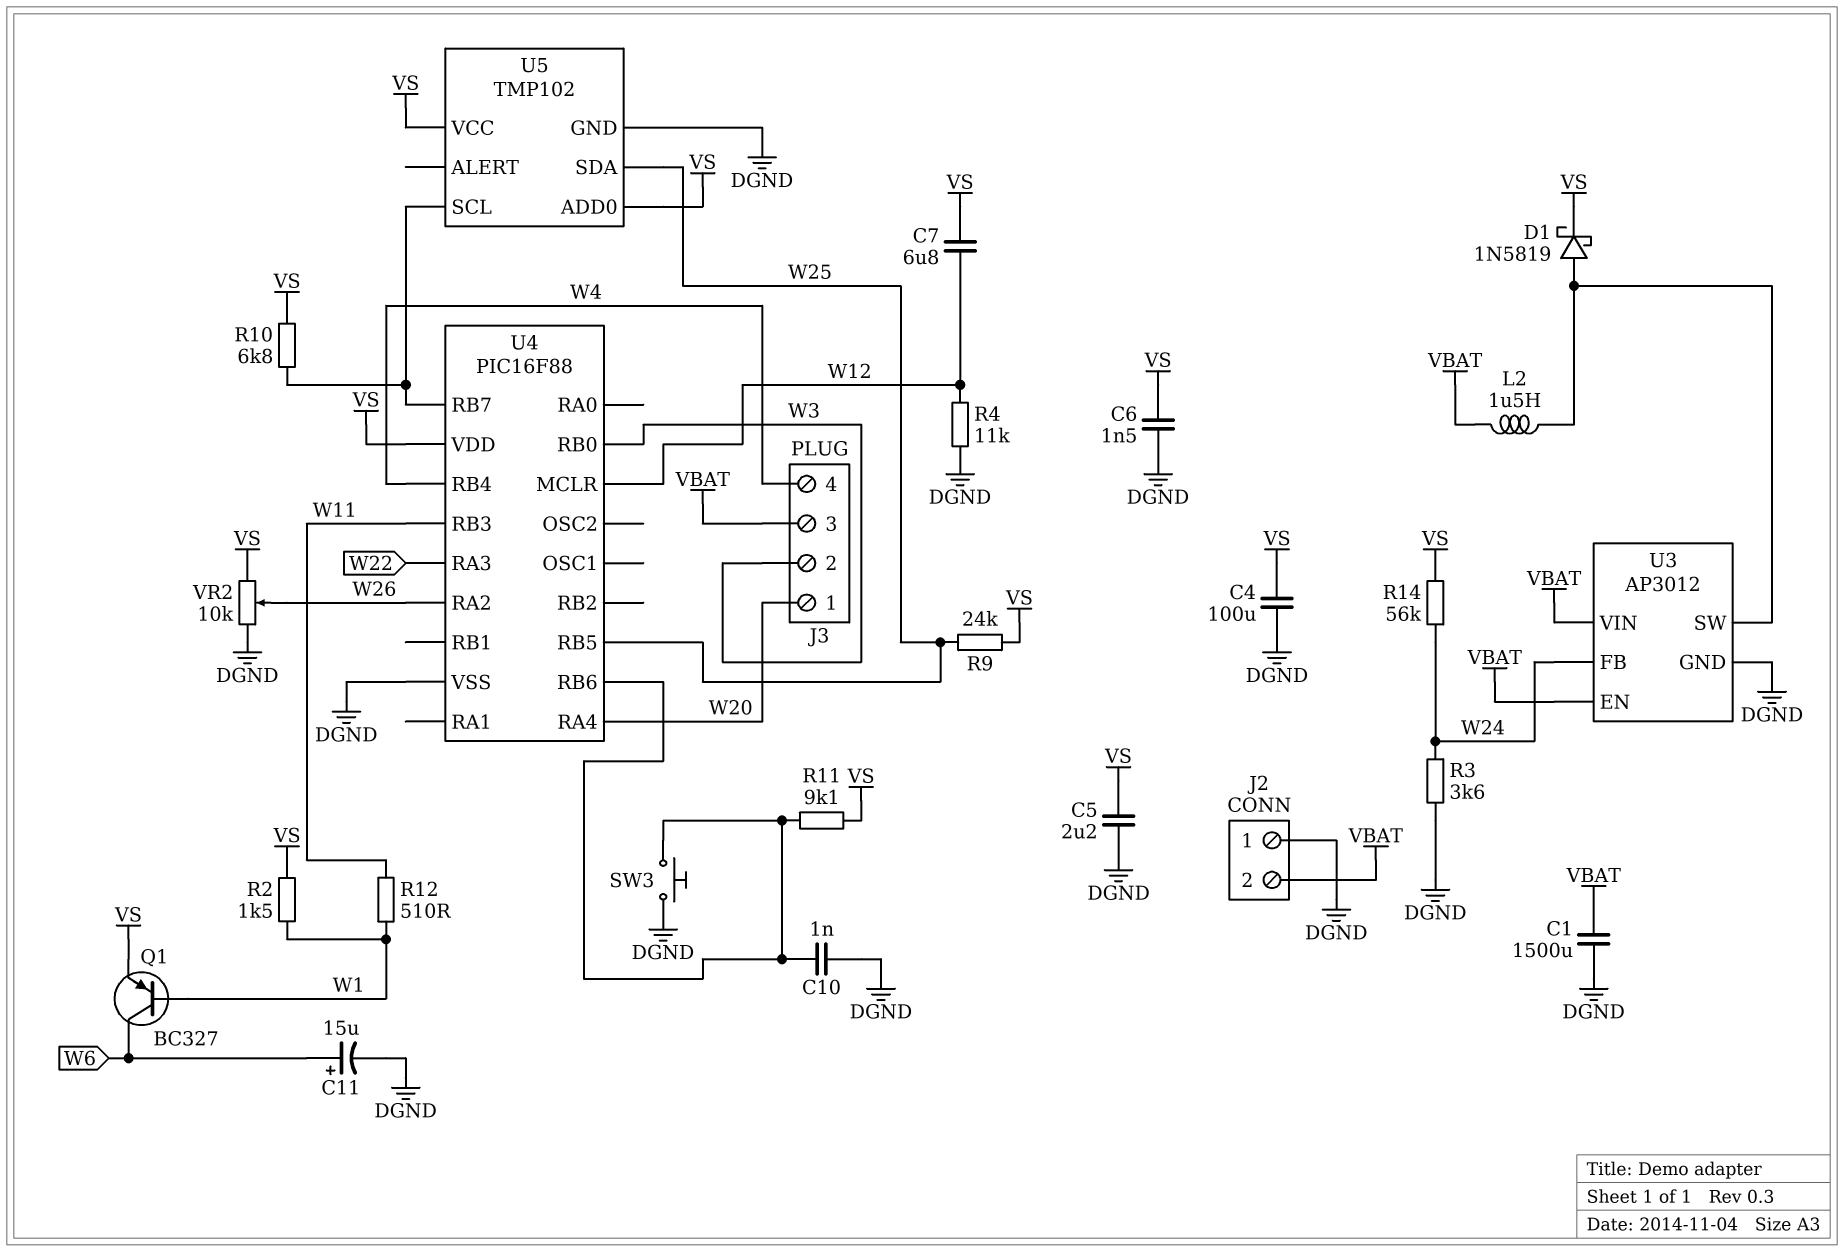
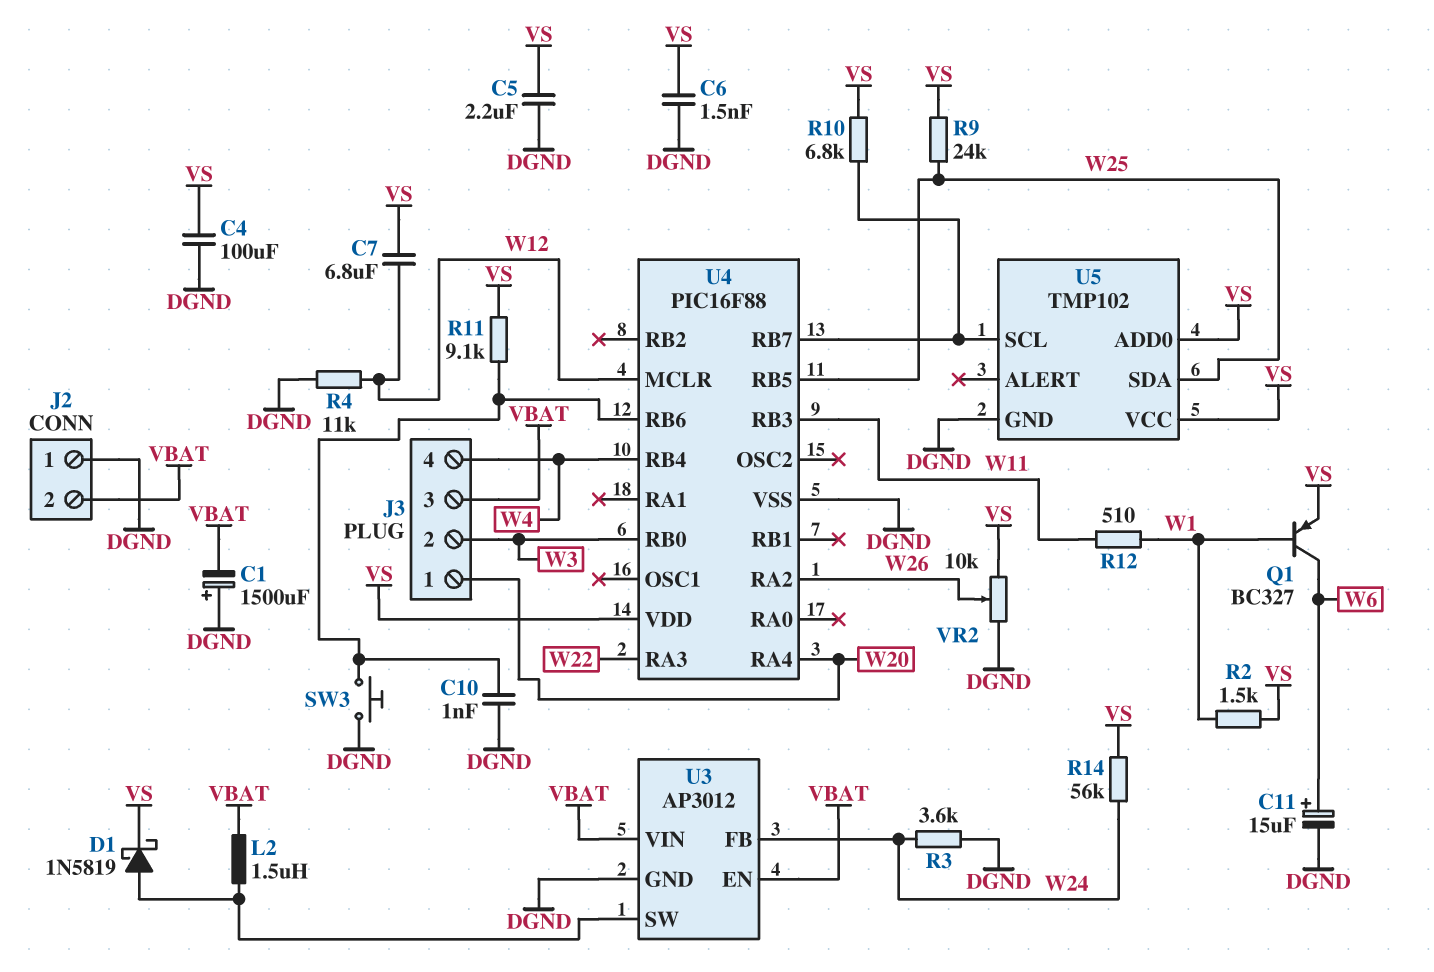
C1: 1500uF (DGND, VBAT) -> 1500uF (plus DGND, minus VBAT)

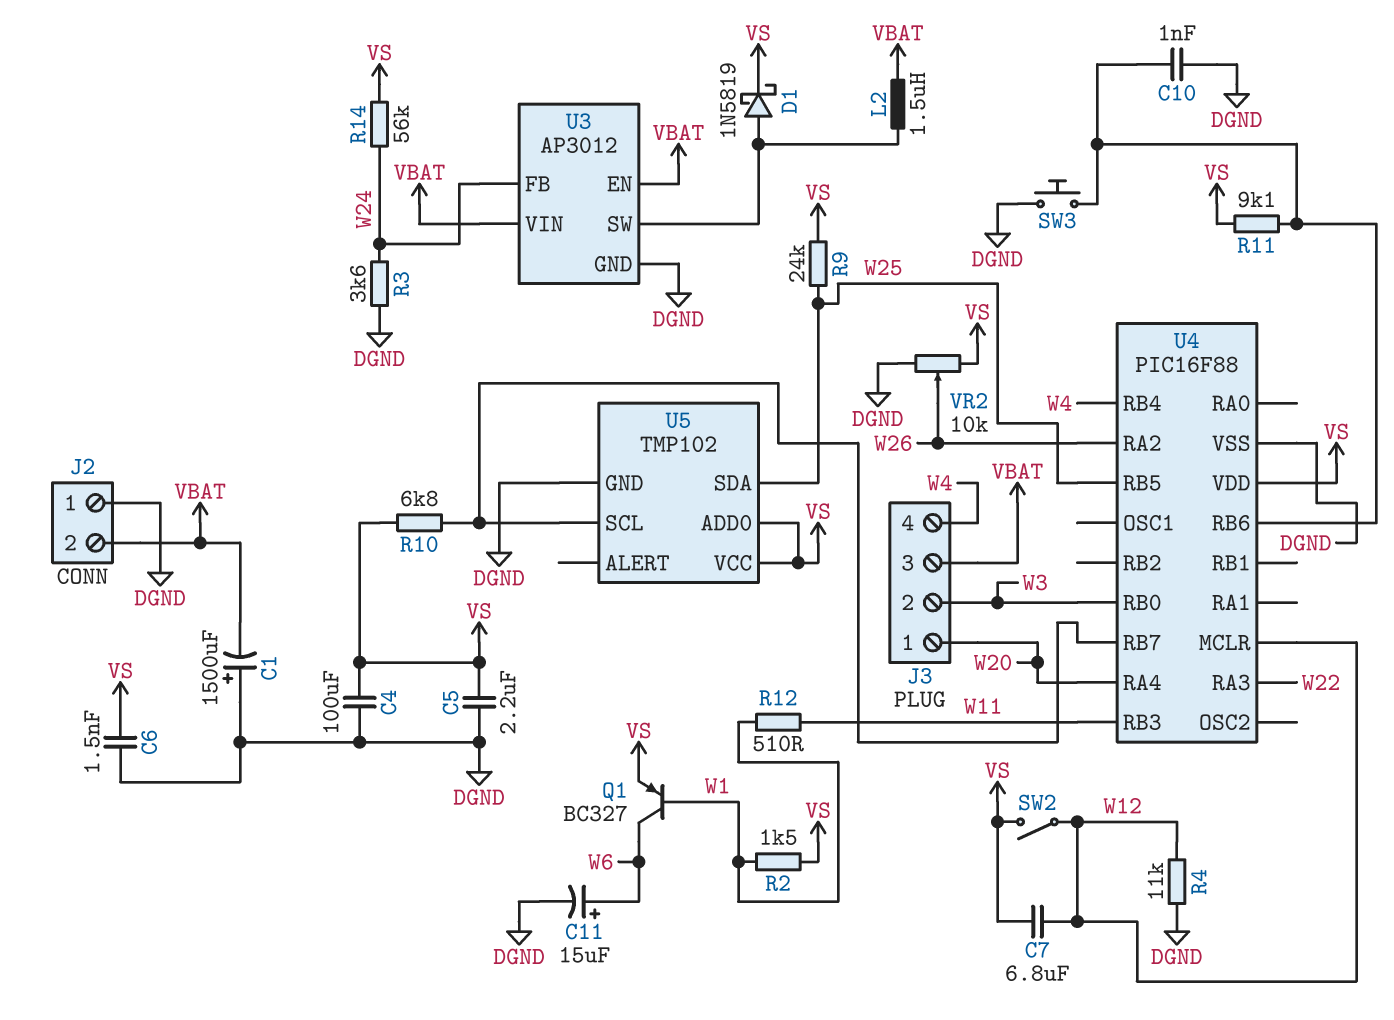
SW2: none -> switch (VS, W12)

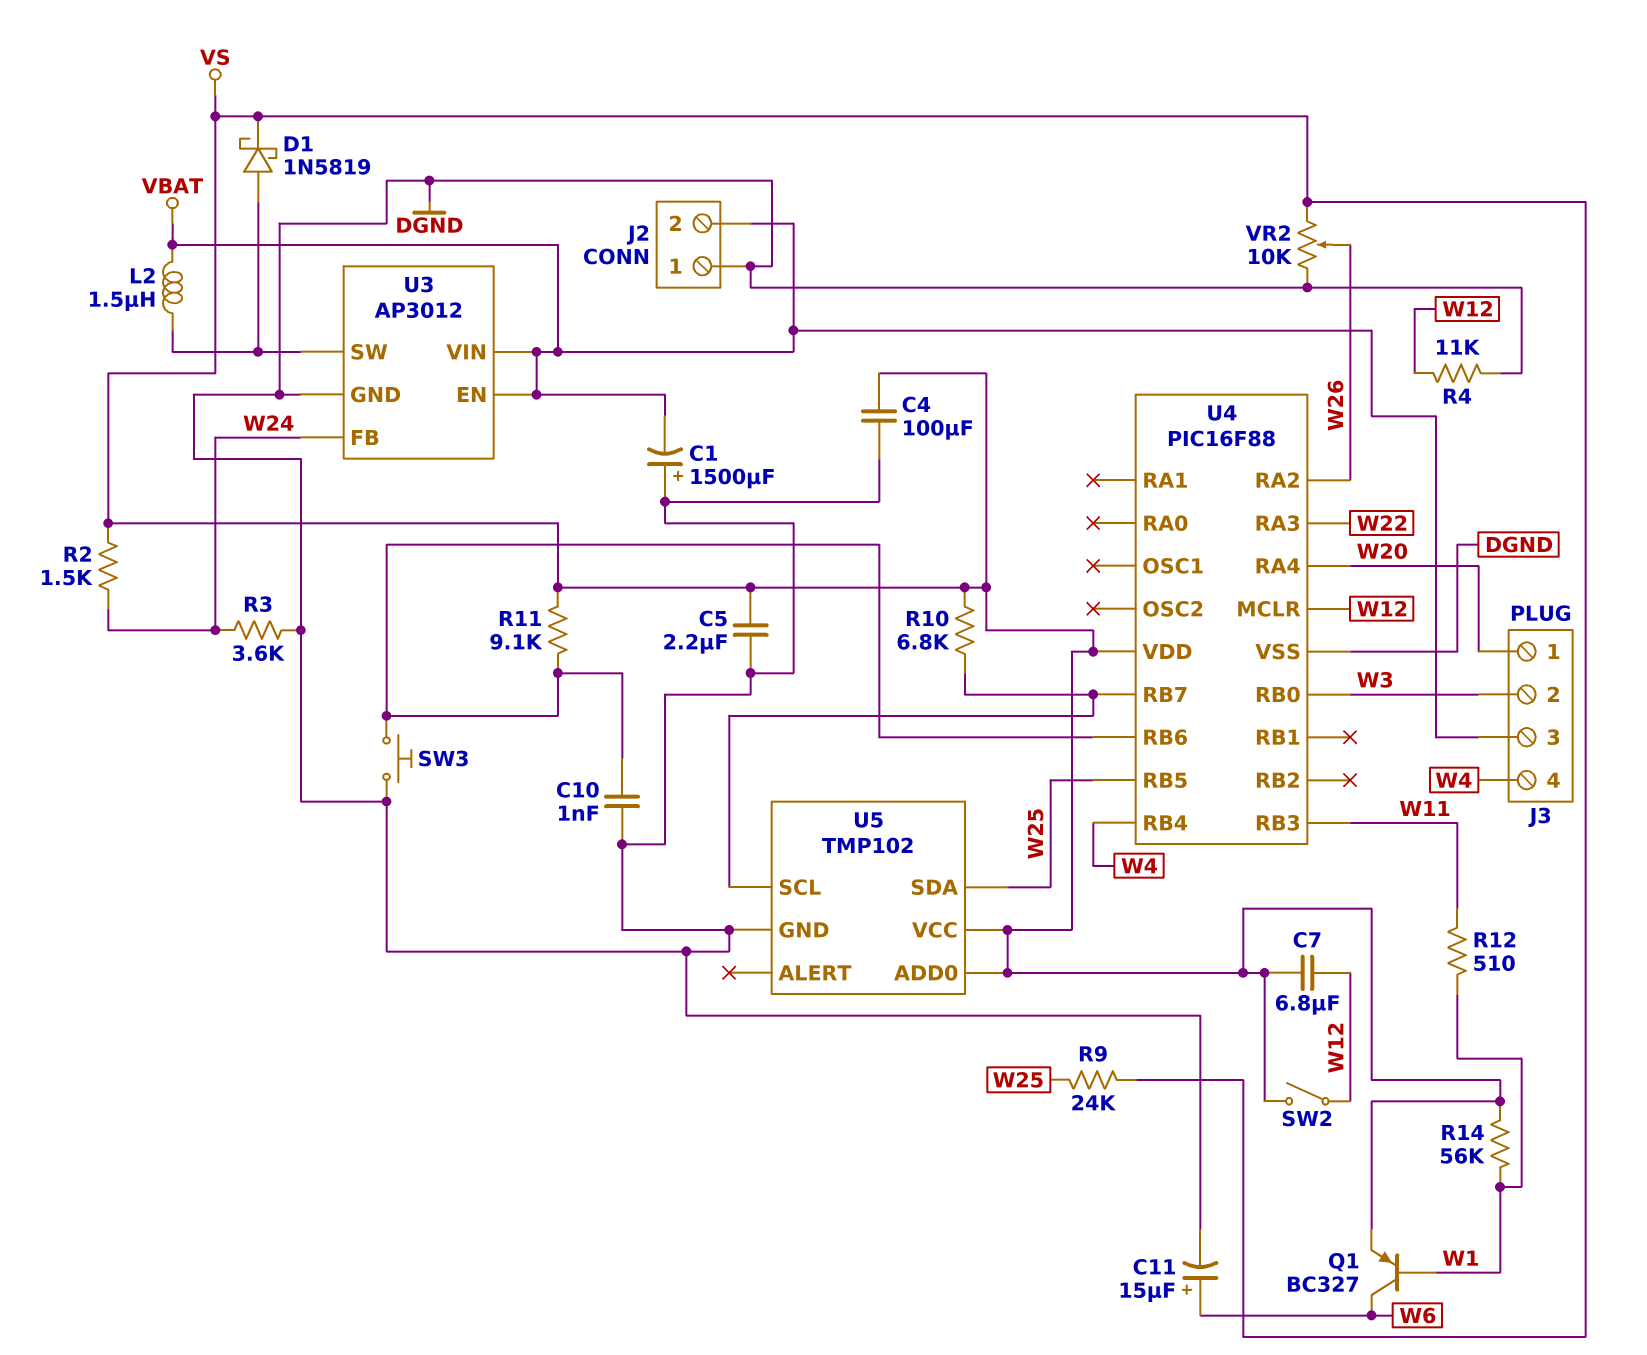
C6: 1.5nF (DGND, VS) -> none
R2: 1.5k (VS, W1) -> 1.5k (VS, W24)
R14: 56k (VS, W24) -> 56k (VS, W1)

